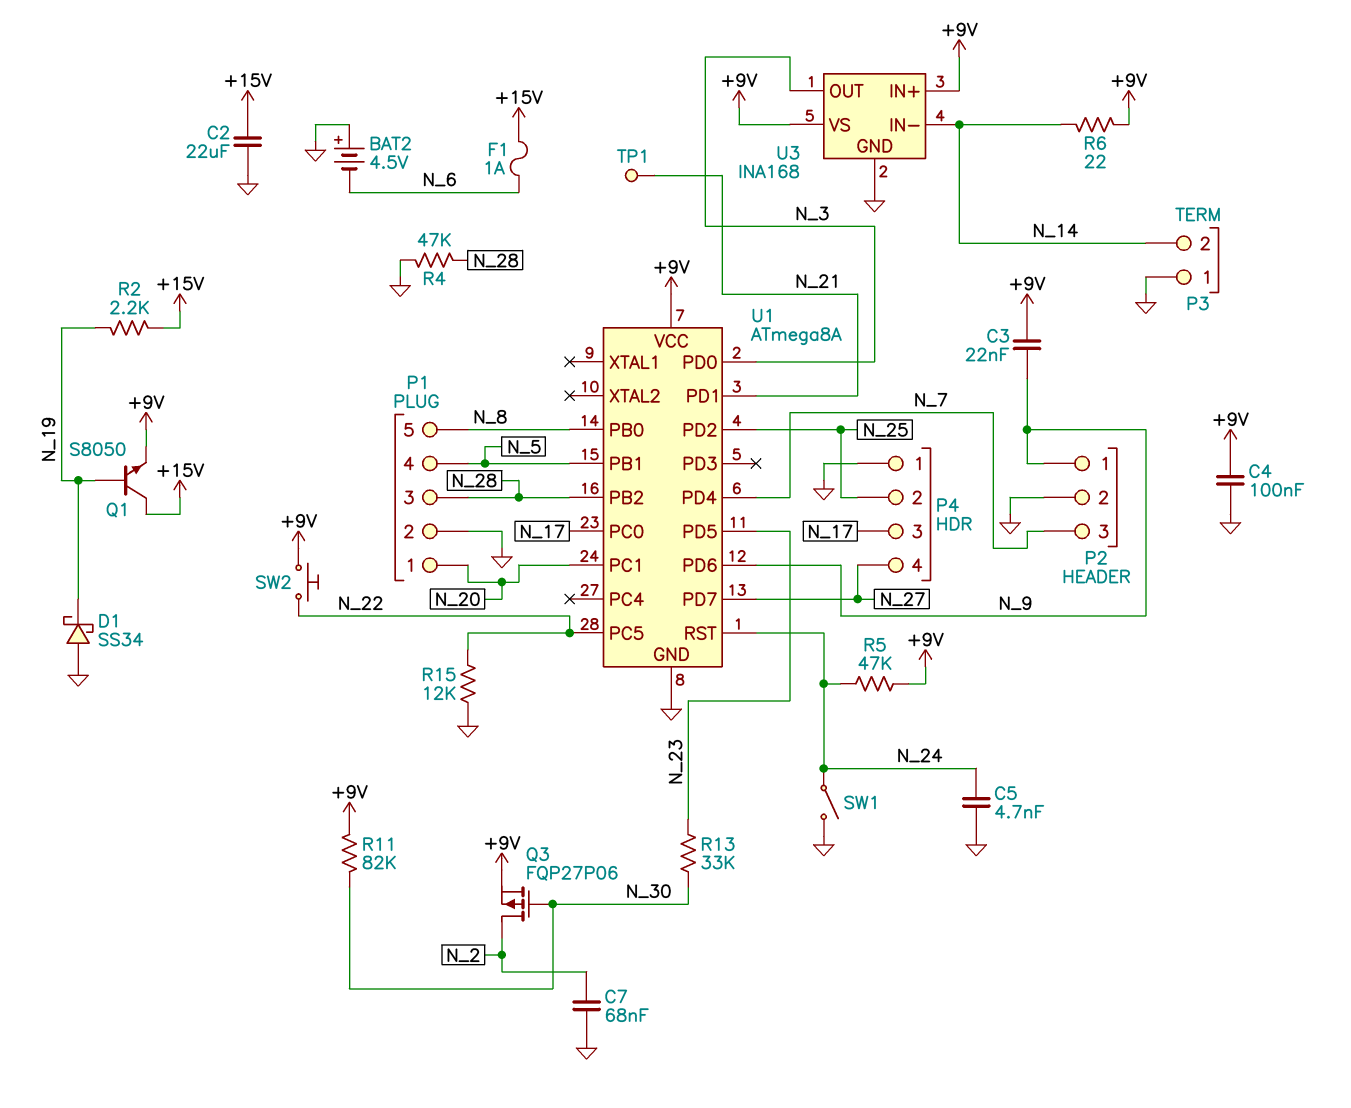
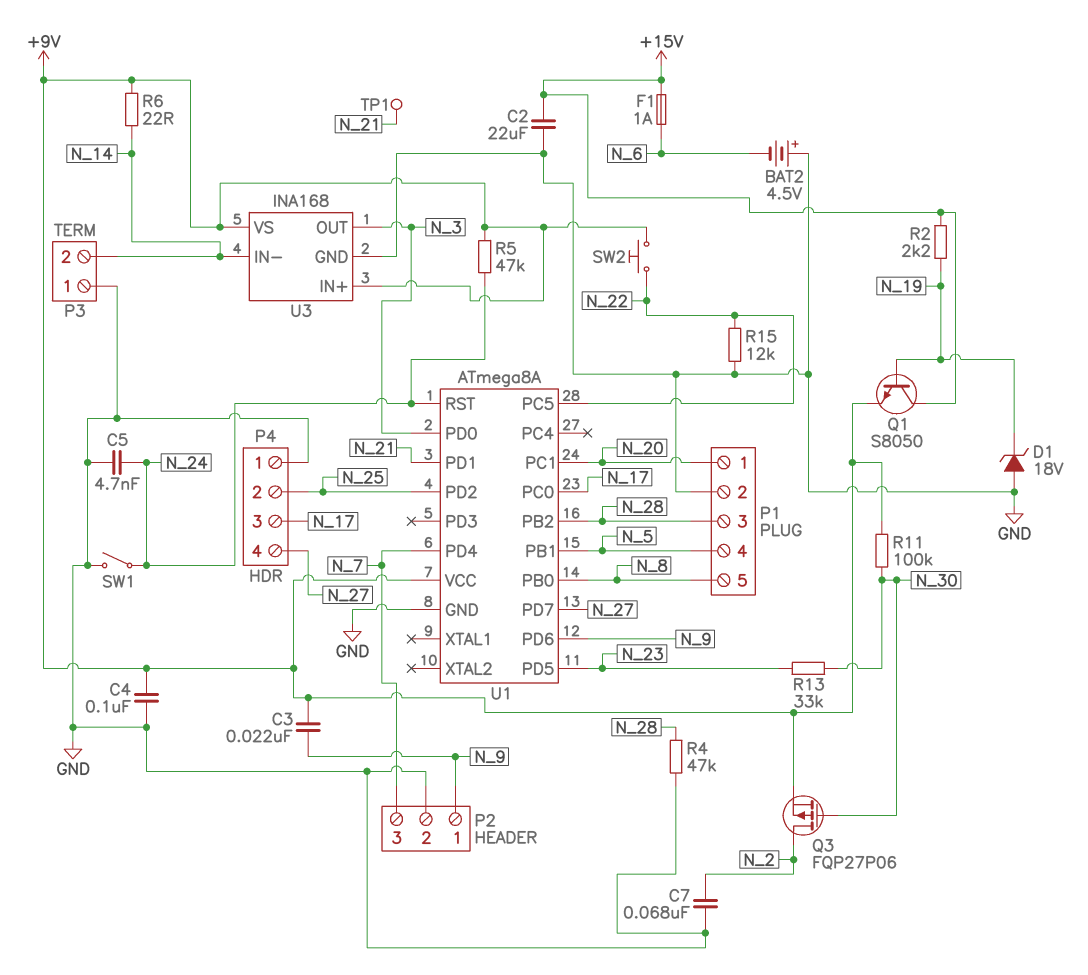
D1: schottky SS34 (A GND, K N_19) -> zener 18V (A GND, K N_19)
R11: 82k (+9V, N_30) -> 100k (+9V, N_30)

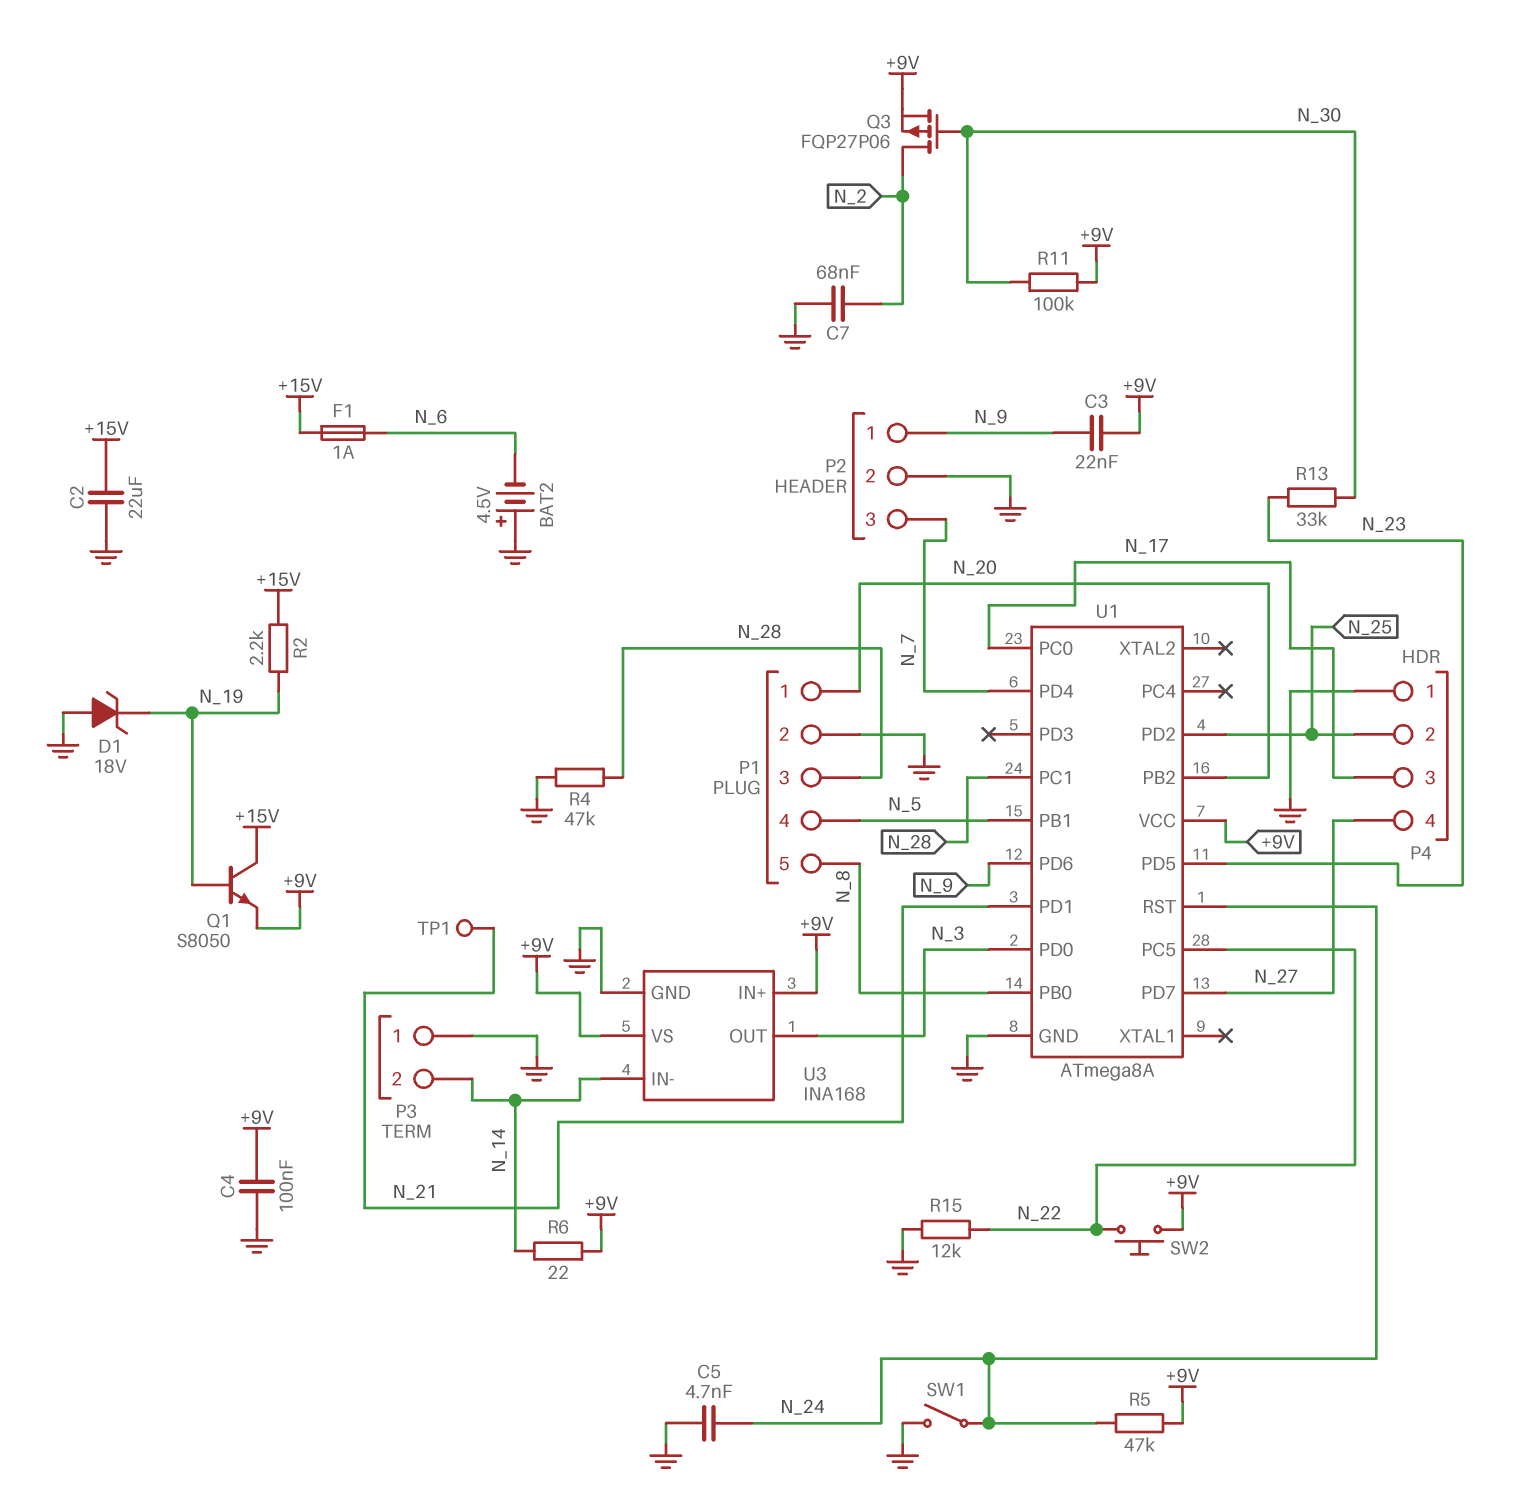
U1 pin PB2: N_28 -> N_20
U1 pin PC1: N_20 -> N_28

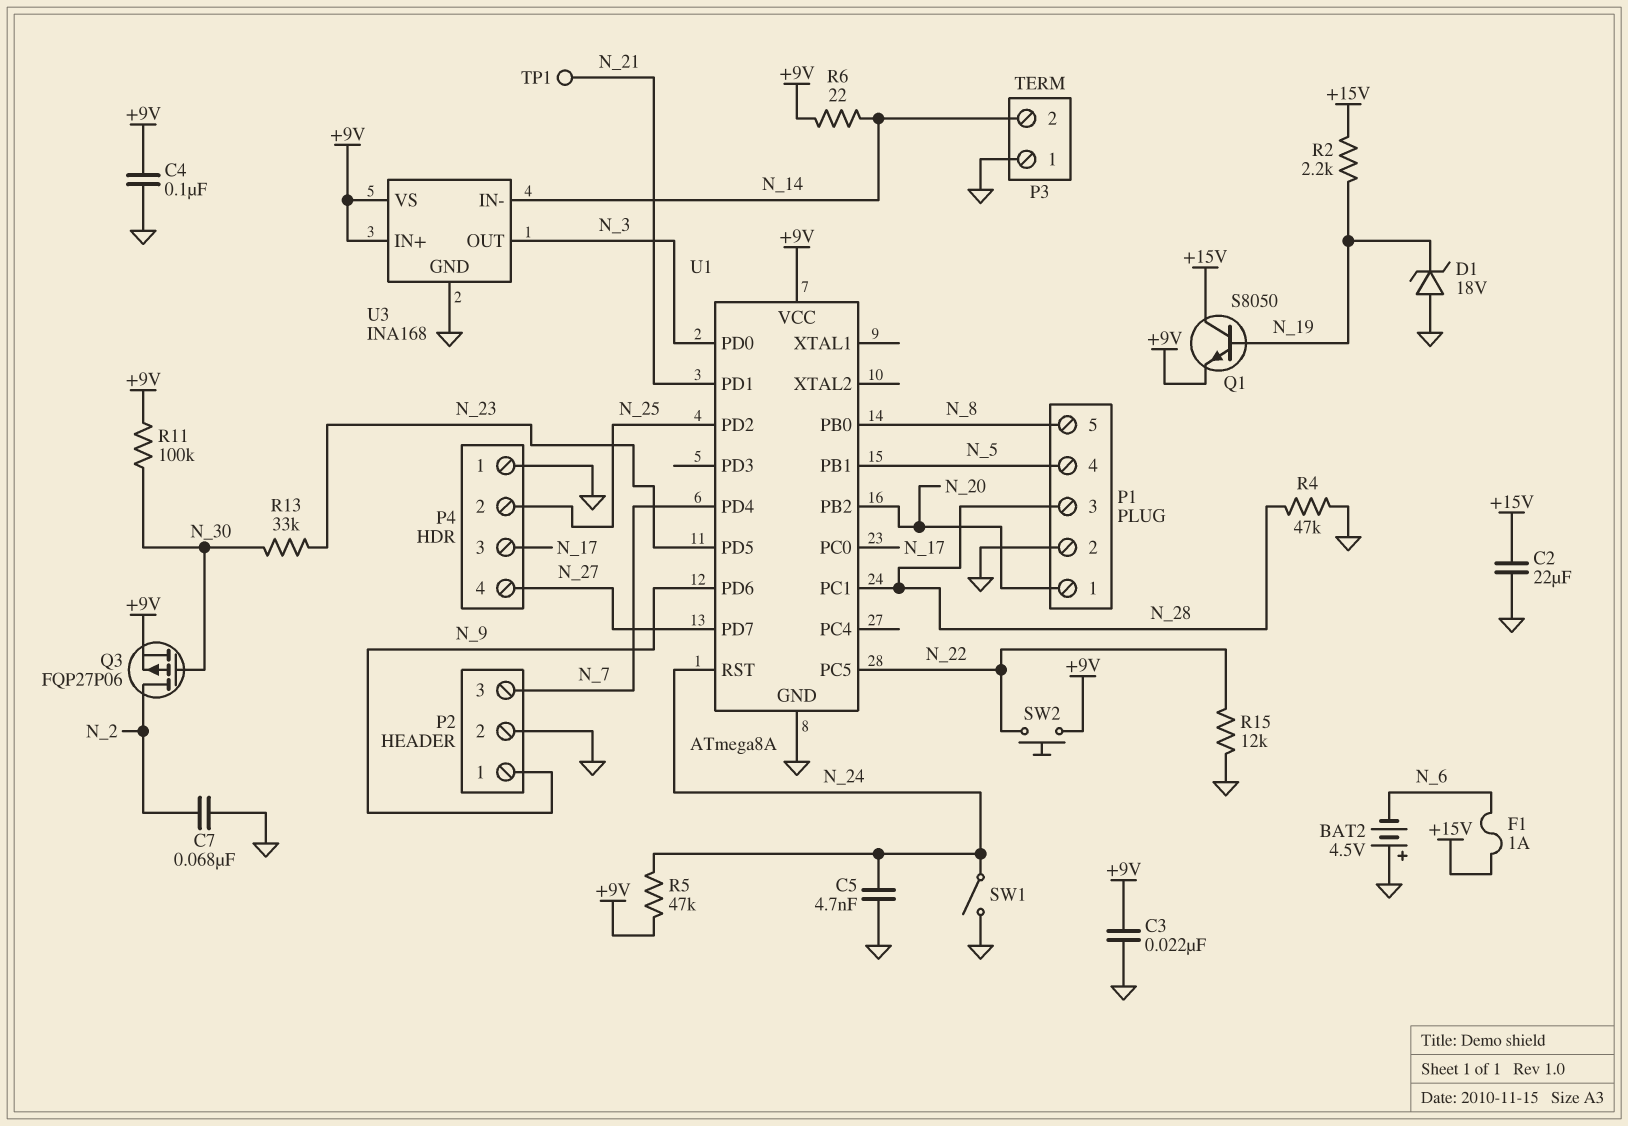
C3: 22nF (+9V, N_9) -> 22nF (+9V, GND)

